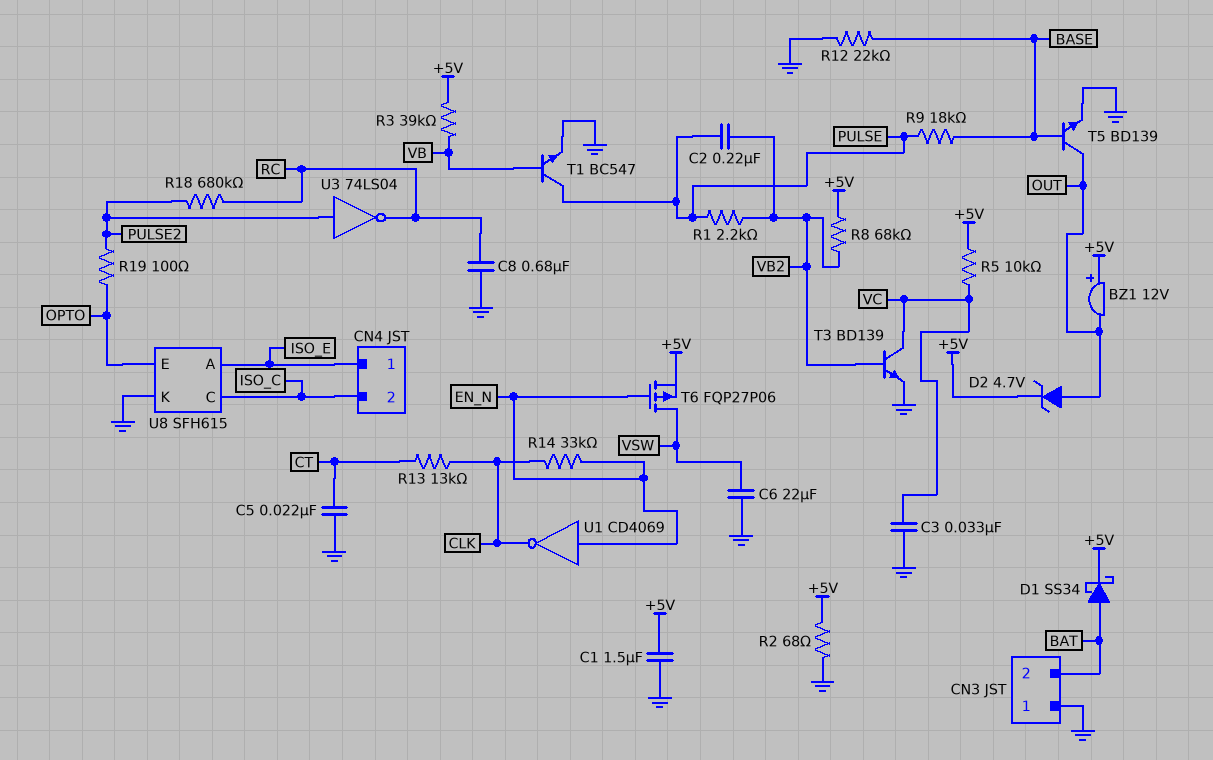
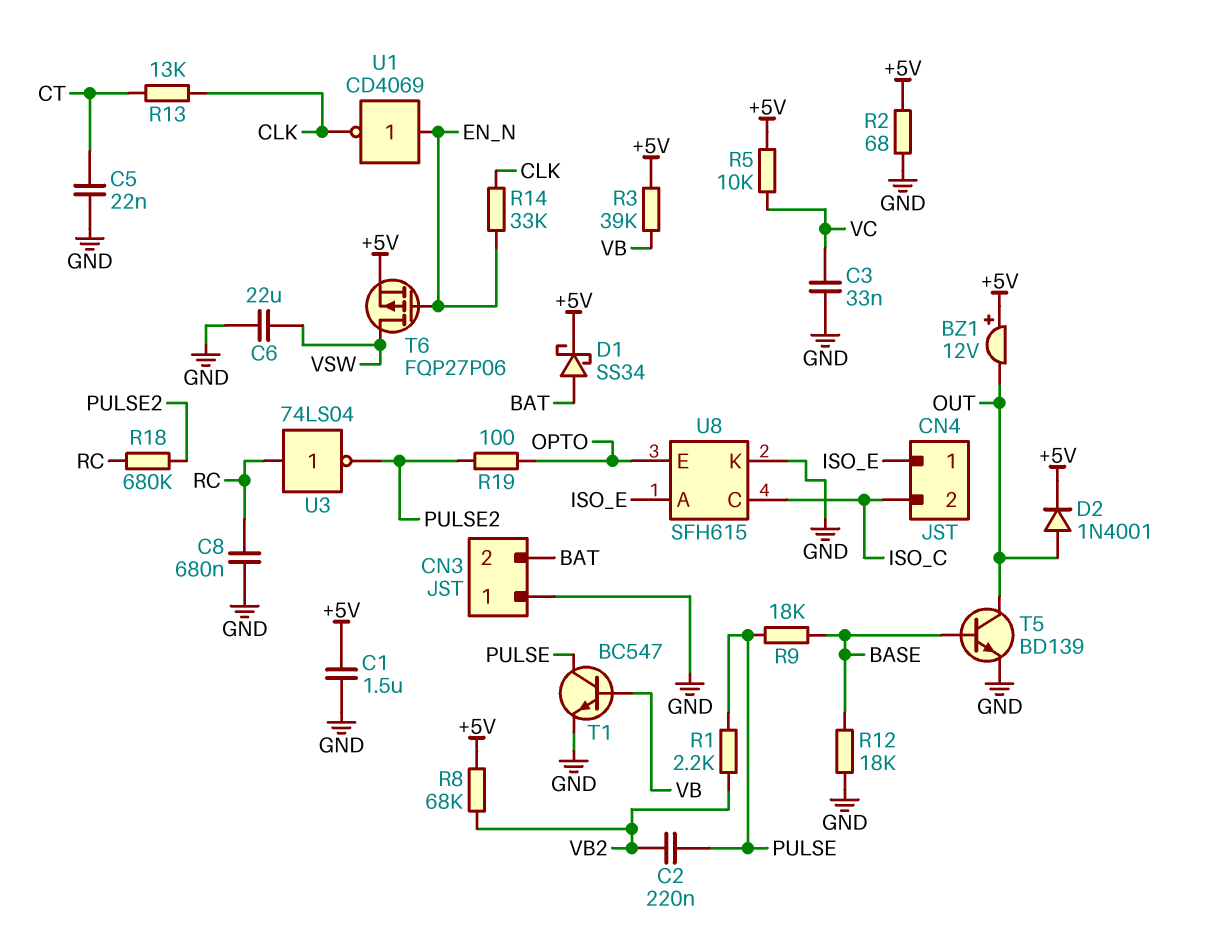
D2: zener 4.7V (A OUT, K +5V) -> diode 1N4001 (A OUT, K +5V)
R12: 22k (BASE, GND) -> 18k (BASE, GND)
T3: NPN BD139 (B VB2, C VC, E GND) -> none
U3: NOT 74LS04 (in PULSE2, out RC) -> NOT 74LS04 (in RC, out PULSE2)

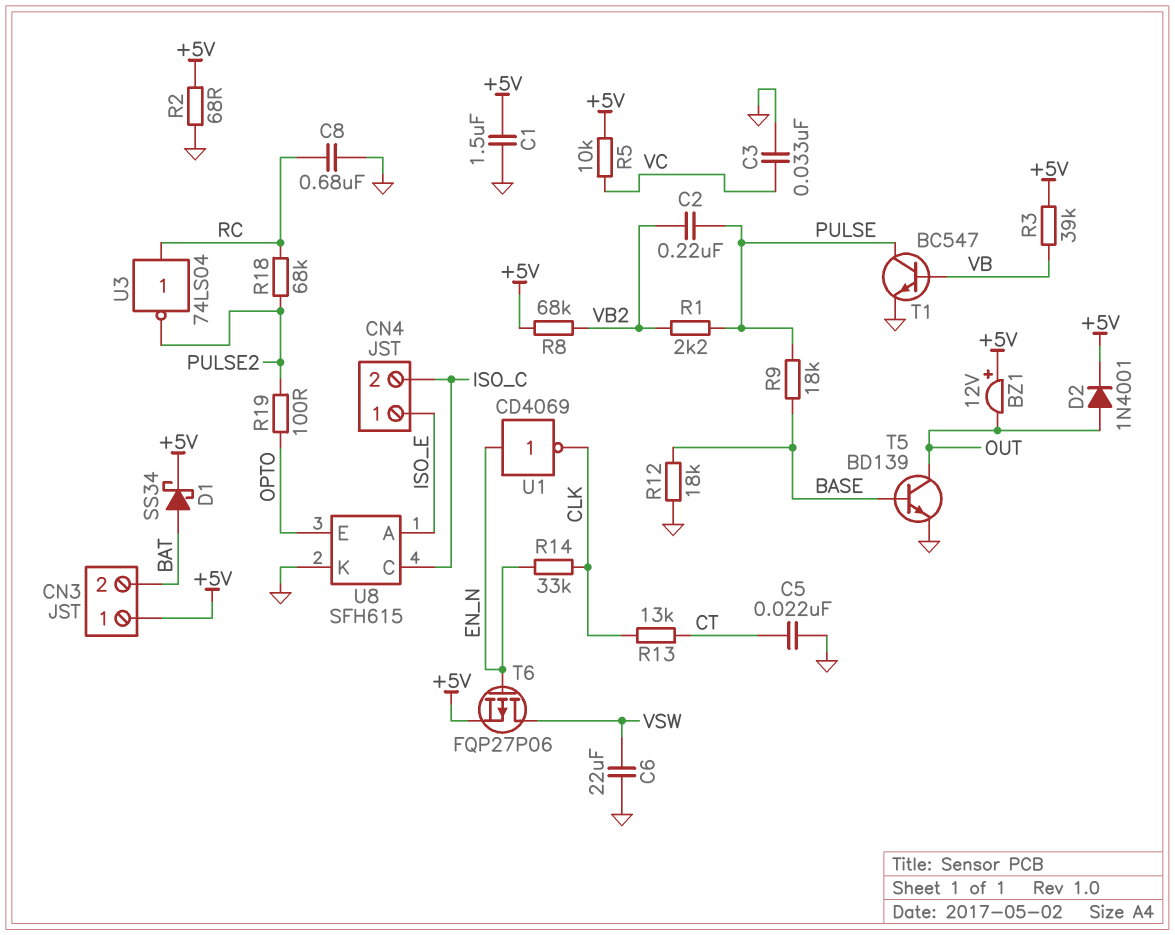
CN3 pin 1: GND -> +5V
R18: 680k (PULSE2, RC) -> 68k (PULSE2, RC)

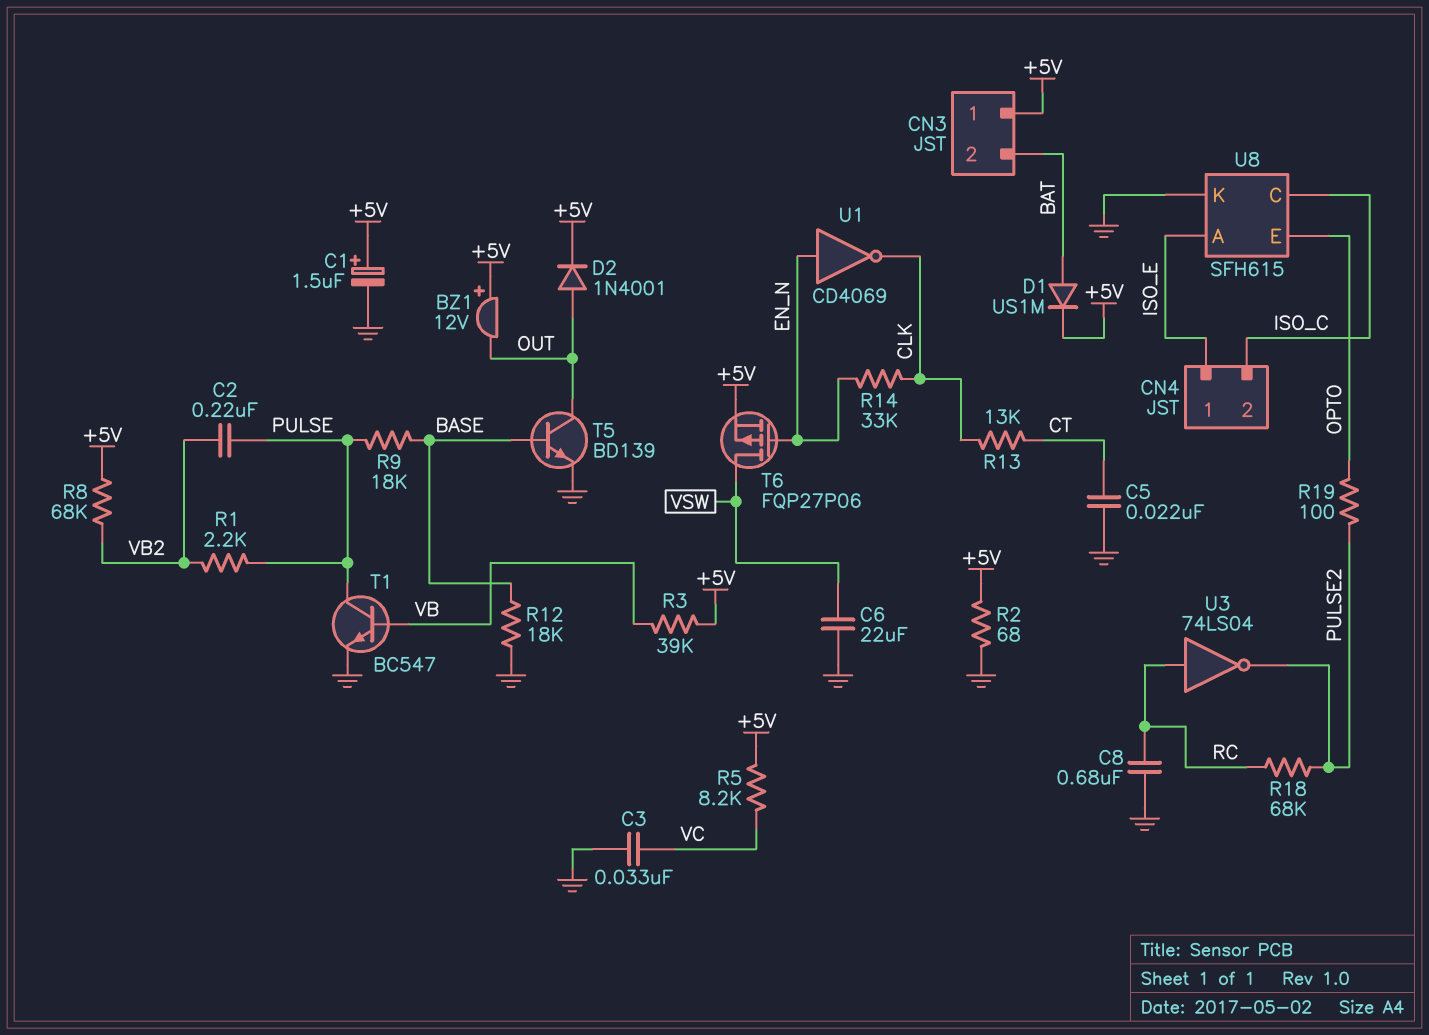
C1: 1.5uF (+5V, GND) -> 1.5uF (plus +5V, minus GND)
D1: schottky SS34 (A BAT, K +5V) -> diode US1M (A BAT, K +5V)
R5: 10k (+5V, VC) -> 8.2k (+5V, VC)

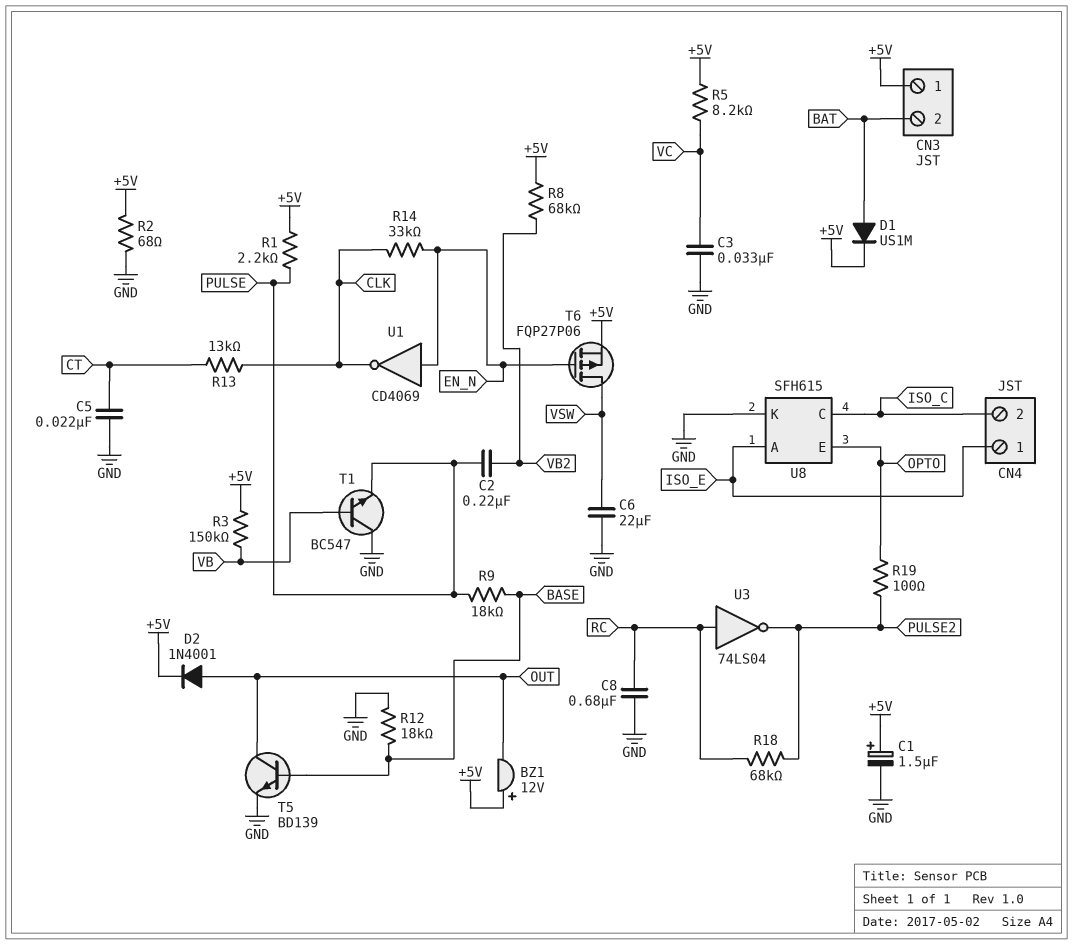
R1: 2.2k (PULSE, VB2) -> 2.2k (+5V, PULSE)
R3: 39k (+5V, VB) -> 150k (+5V, VB)
T1: NPN BC547 (B VB, C PULSE, E GND) -> NPN BC547 (B VB, C GND, E PULSE)

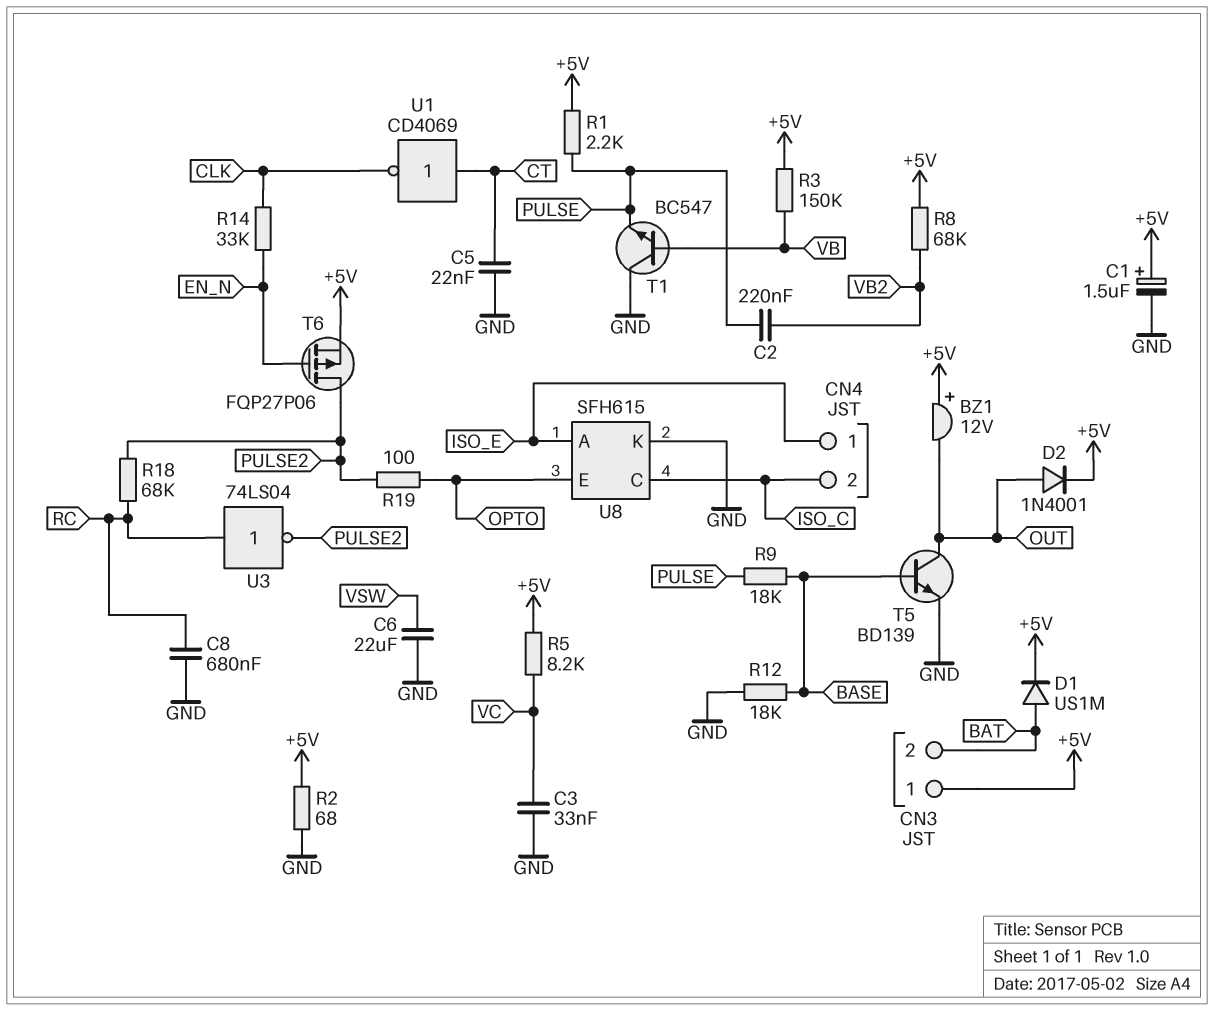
R13: 13k (CLK, CT) -> none
T6: PMOS FQP27P06 (G EN_N, D VSW, S +5V) -> PMOS FQP27P06 (G EN_N, D PULSE2, S +5V)
U1: NOT CD4069 (in EN_N, out CLK) -> NOT CD4069 (in CT, out CLK)

